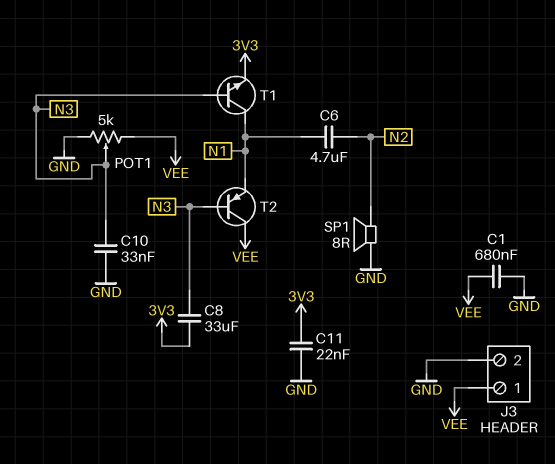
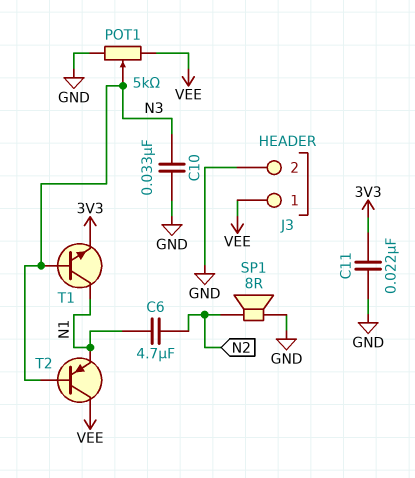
C1: 680nF (GND, VEE) -> none
C8: 33uF (3V3, N3) -> none

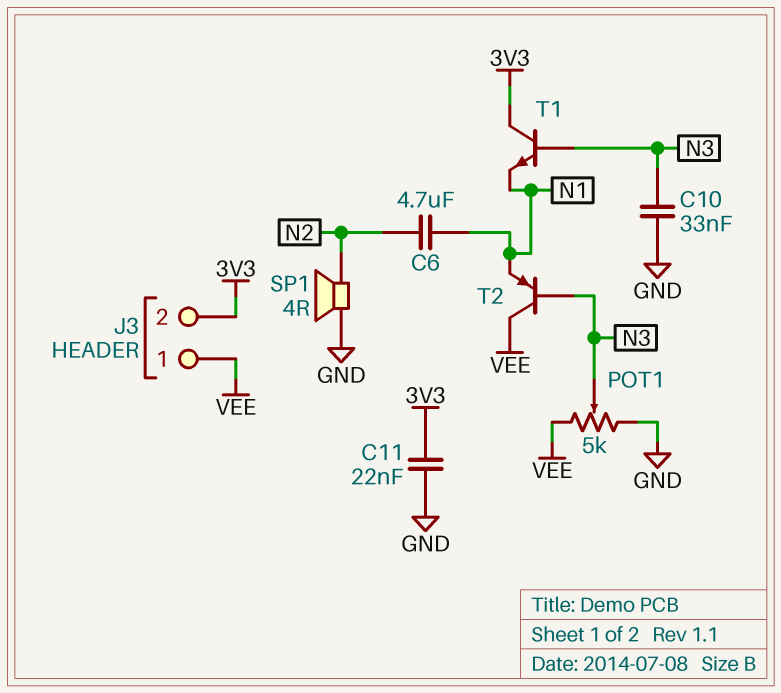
J3 pin 2: GND -> 3V3
SP1: speaker 8R (GND, N2) -> speaker 4R (GND, N2)
T1: NPN (B N3, C N1, E 3V3) -> NPN (B N3, C 3V3, E N1)

